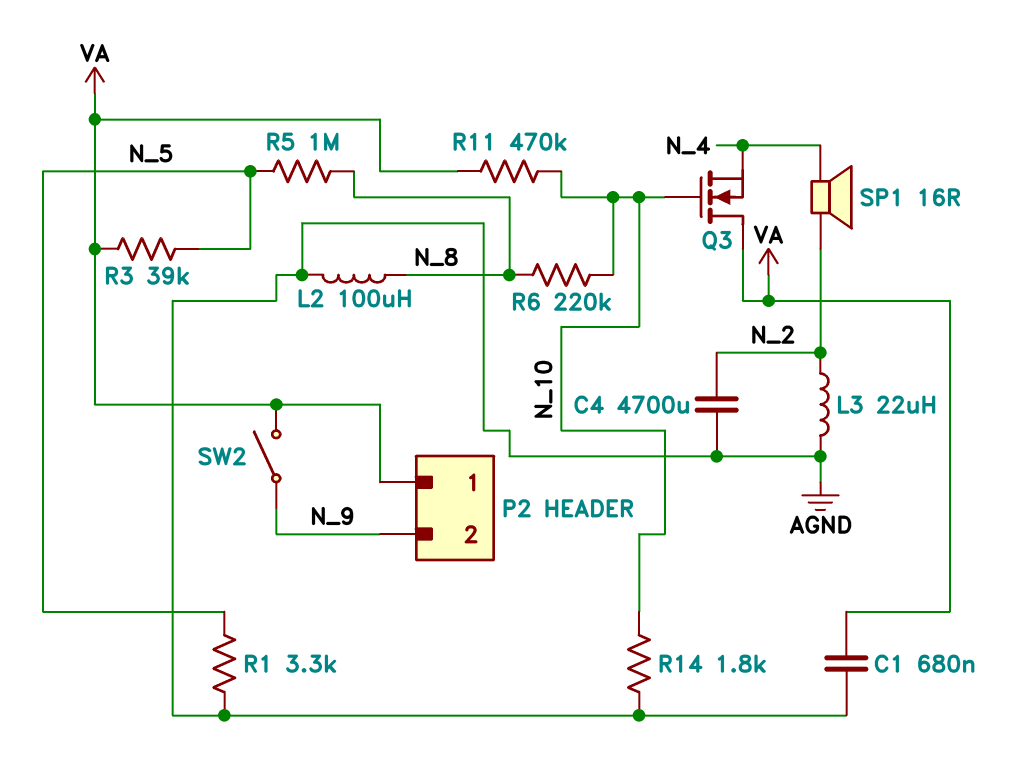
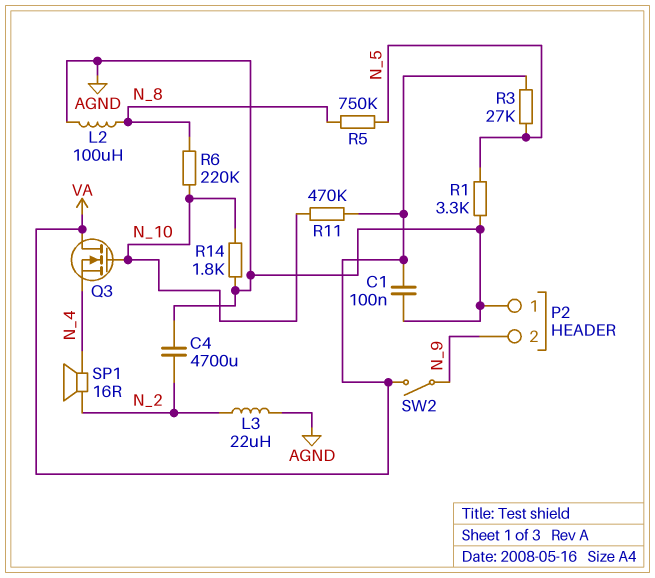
C1: 680nF (AGND, VA) -> 100nF (AGND, VA)
P2 pin 1: VA -> AGND
R3: 39k (N_5, VA) -> 27k (N_5, VA)
R5: 1M (N_5, N_8) -> 750k (N_5, N_8)

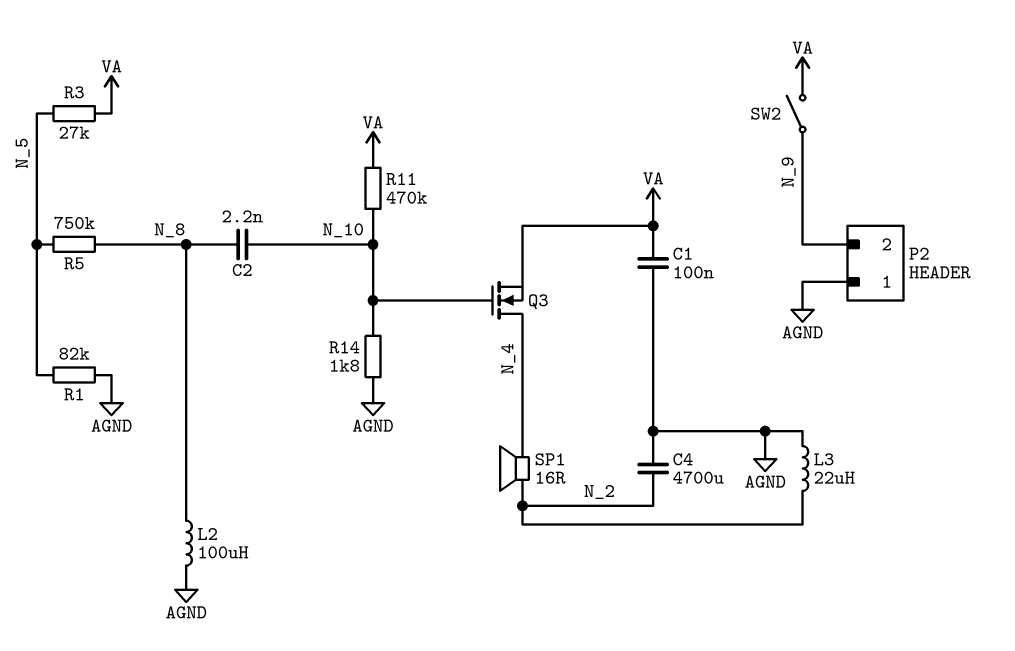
C2: none -> 2.2nF (N_8, N_10)
Q3: NMOS (G N_10, D VA, S N_4) -> NMOS (G N_10, D N_4, S VA)
R1: 3.3k (AGND, N_5) -> 82k (AGND, N_5)
R6: 220k (N_8, N_10) -> none

